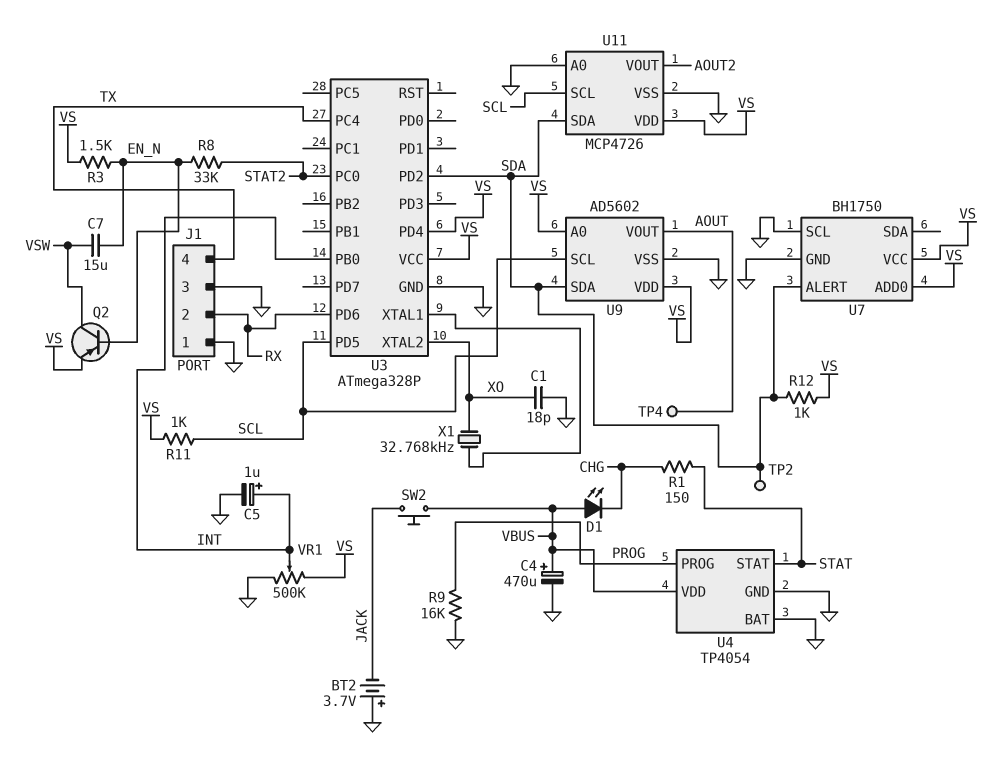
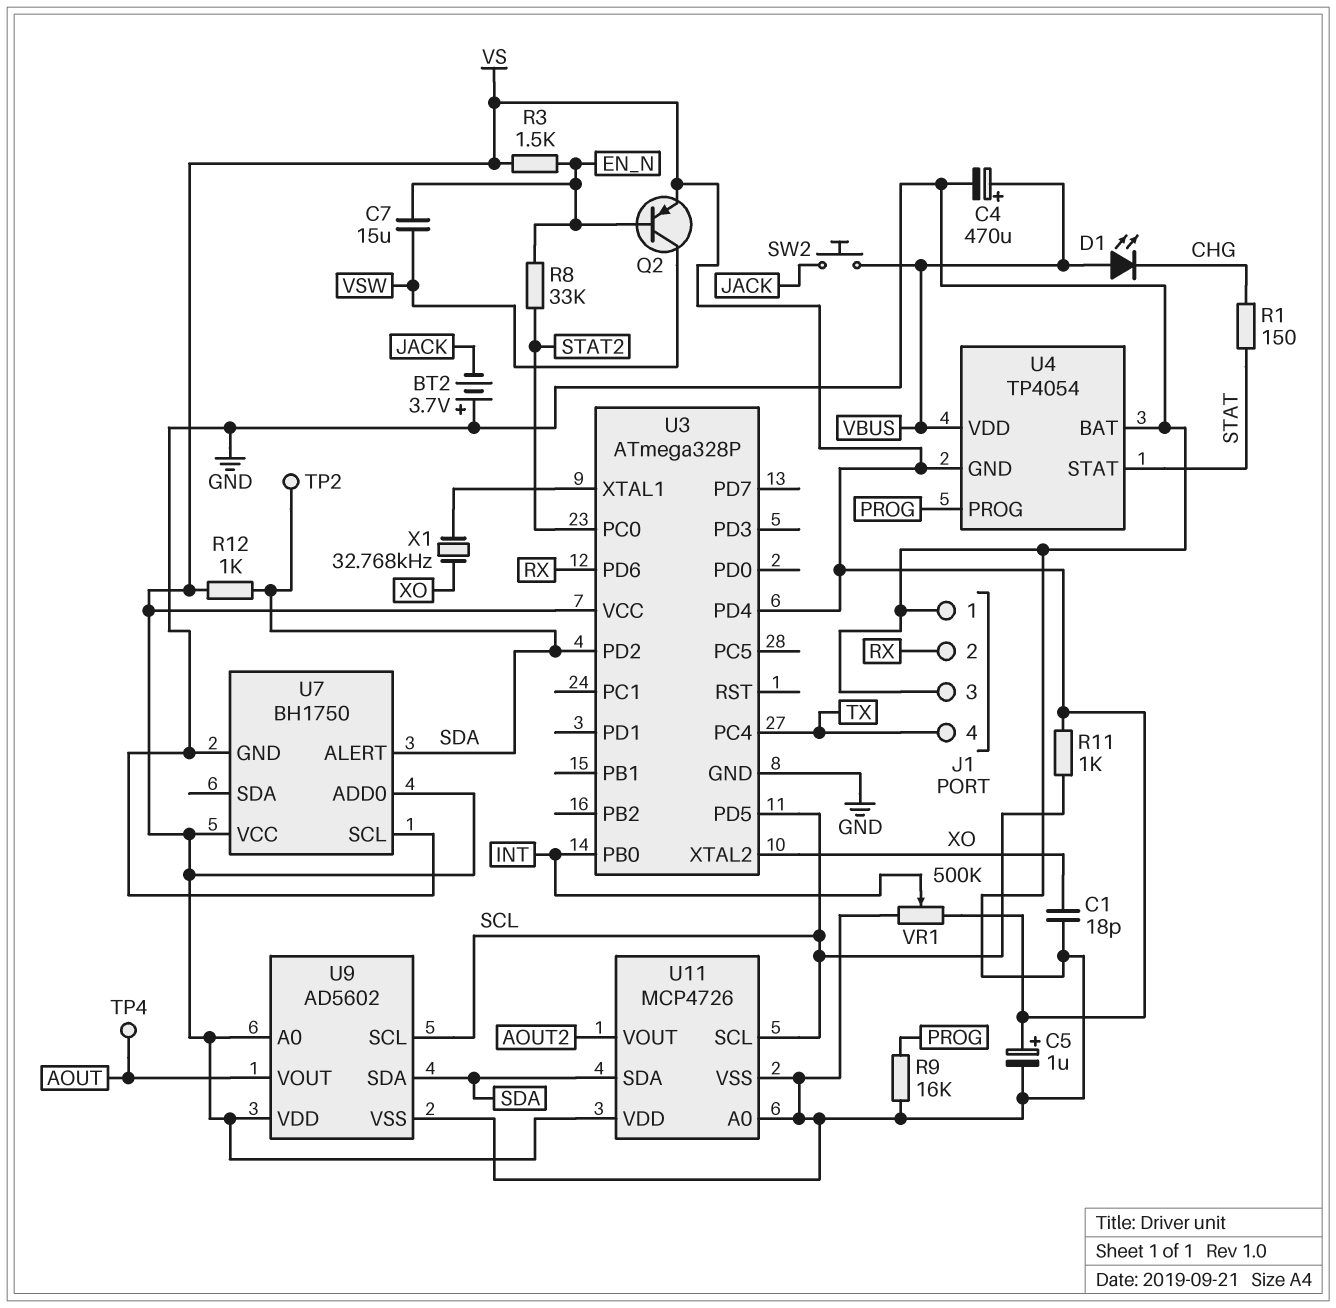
C5: 1uF (plus INT, minus GND) -> 1uF (plus VS, minus GND)
U4 pin GND: GND -> VS

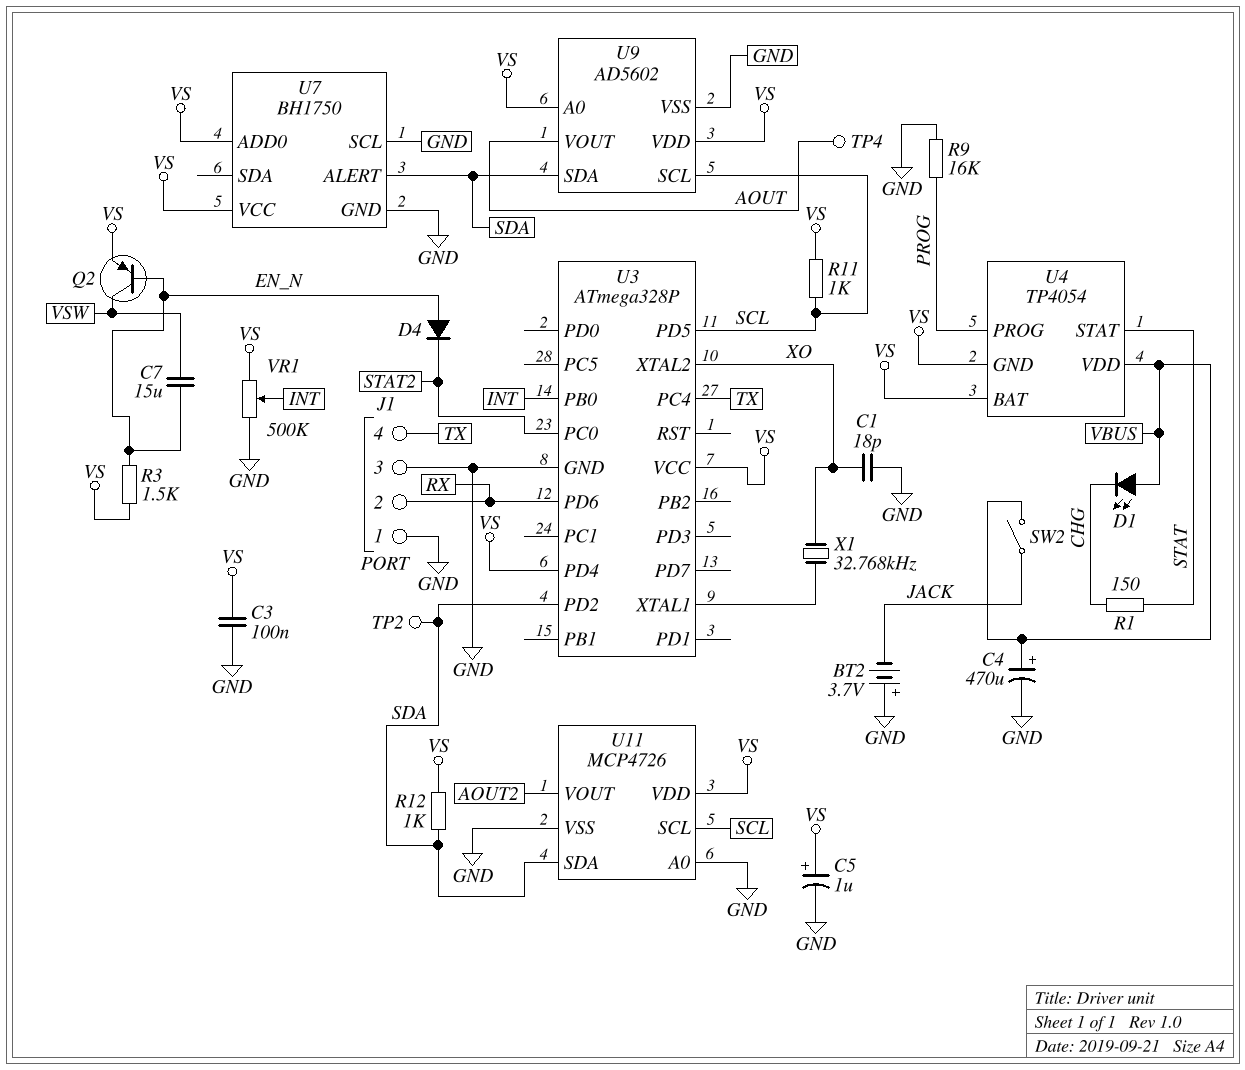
C3: none -> 100nF (GND, VS)
D4: none -> diode (A EN_N, K STAT2)
R8: 33k (EN_N, STAT2) -> none
SW2: button (JACK, VBUS) -> switch (JACK, VBUS)
U4 pin BAT: GND -> VS

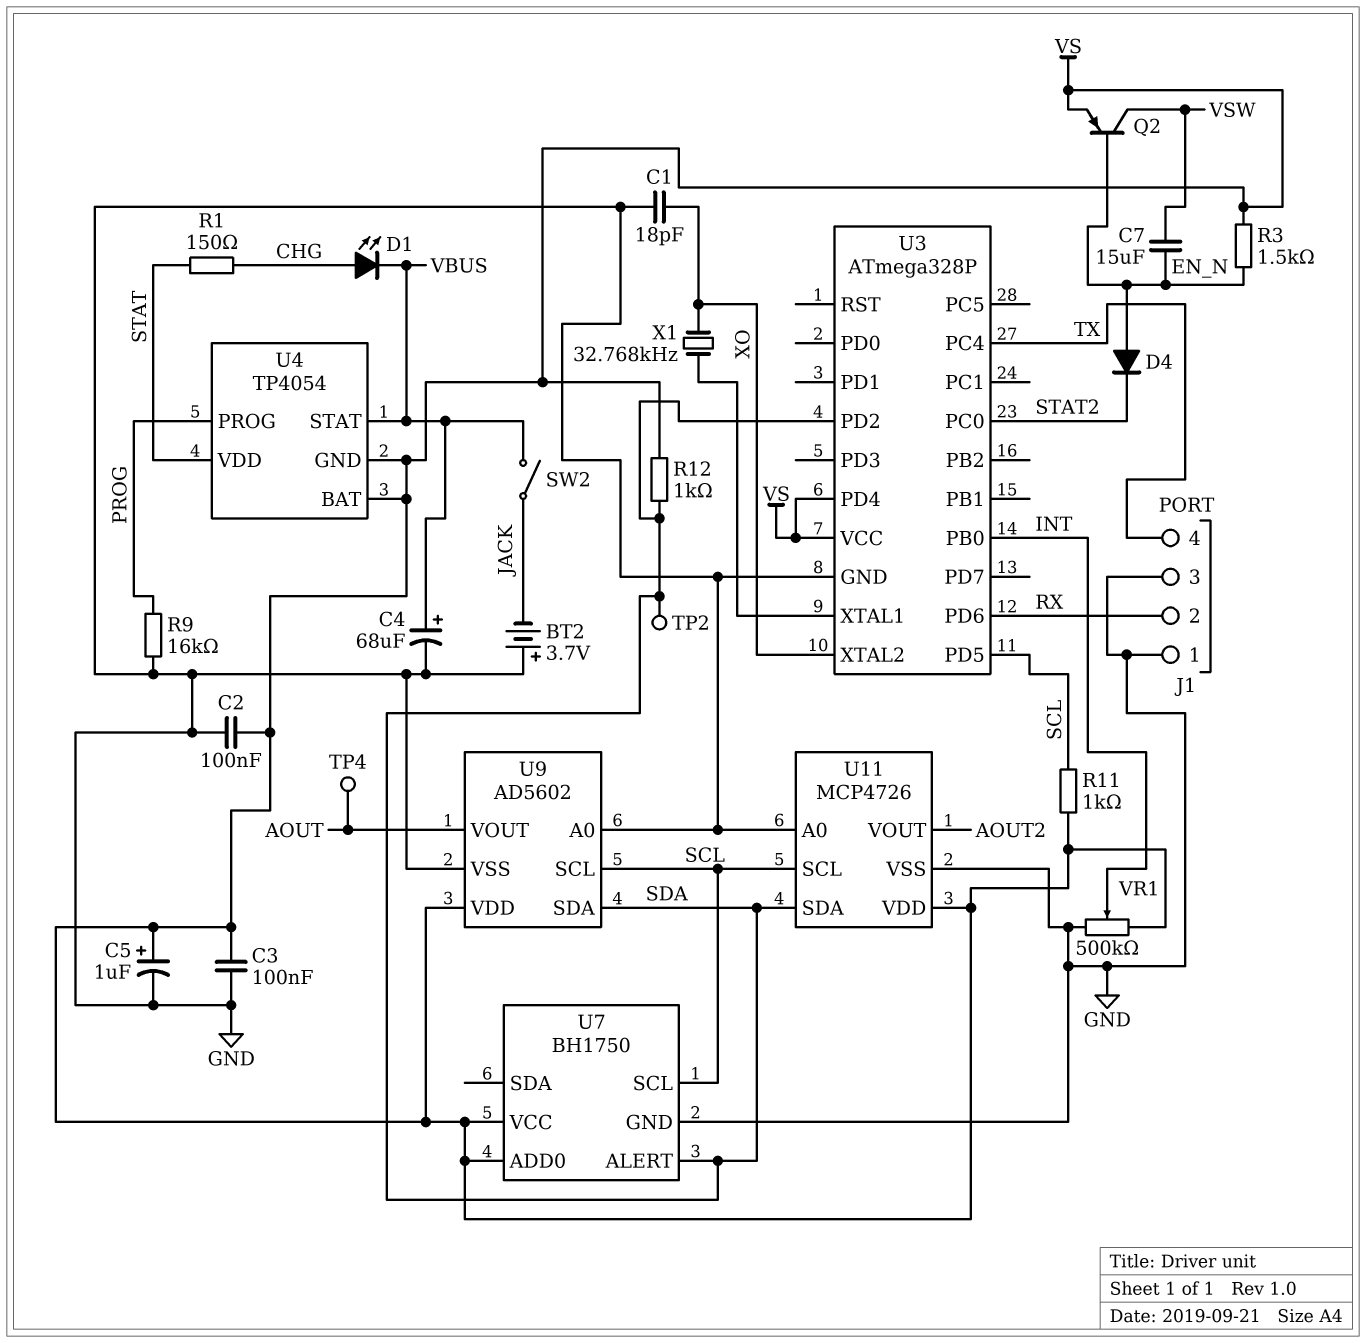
C2: none -> 100nF (GND, VS)
C4: 470uF (plus VBUS, minus GND) -> 68uF (plus VBUS, minus GND)
D1: LED (A VBUS, K CHG) -> LED (A CHG, K VBUS)
U4 pin STAT: STAT -> VBUS
U4 pin VDD: VBUS -> STAT
U7 pin SCL: GND -> SCL
U9 pin A0: VS -> GND

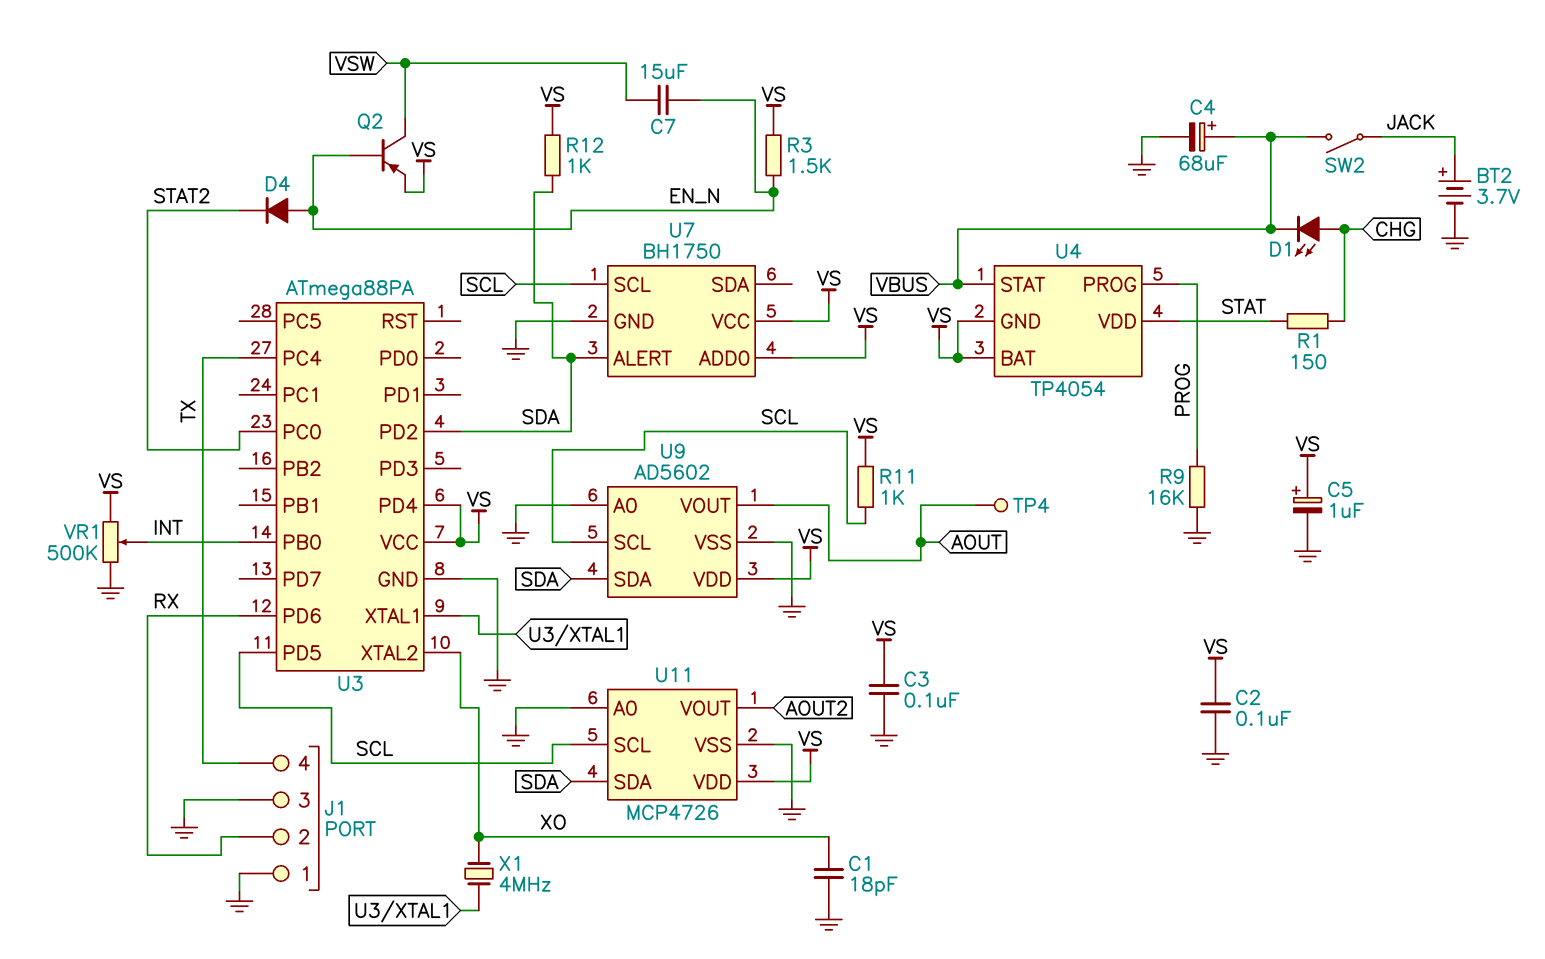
BT2: 3.7V (plus GND, minus JACK) -> 3.7V (plus JACK, minus GND)
TP2: test point (SDA) -> none
U3: ATmega328P -> ATmega88PA
X1: 32.768kHz (U3/XTAL1, XO) -> 4MHz (U3/XTAL1, XO)

